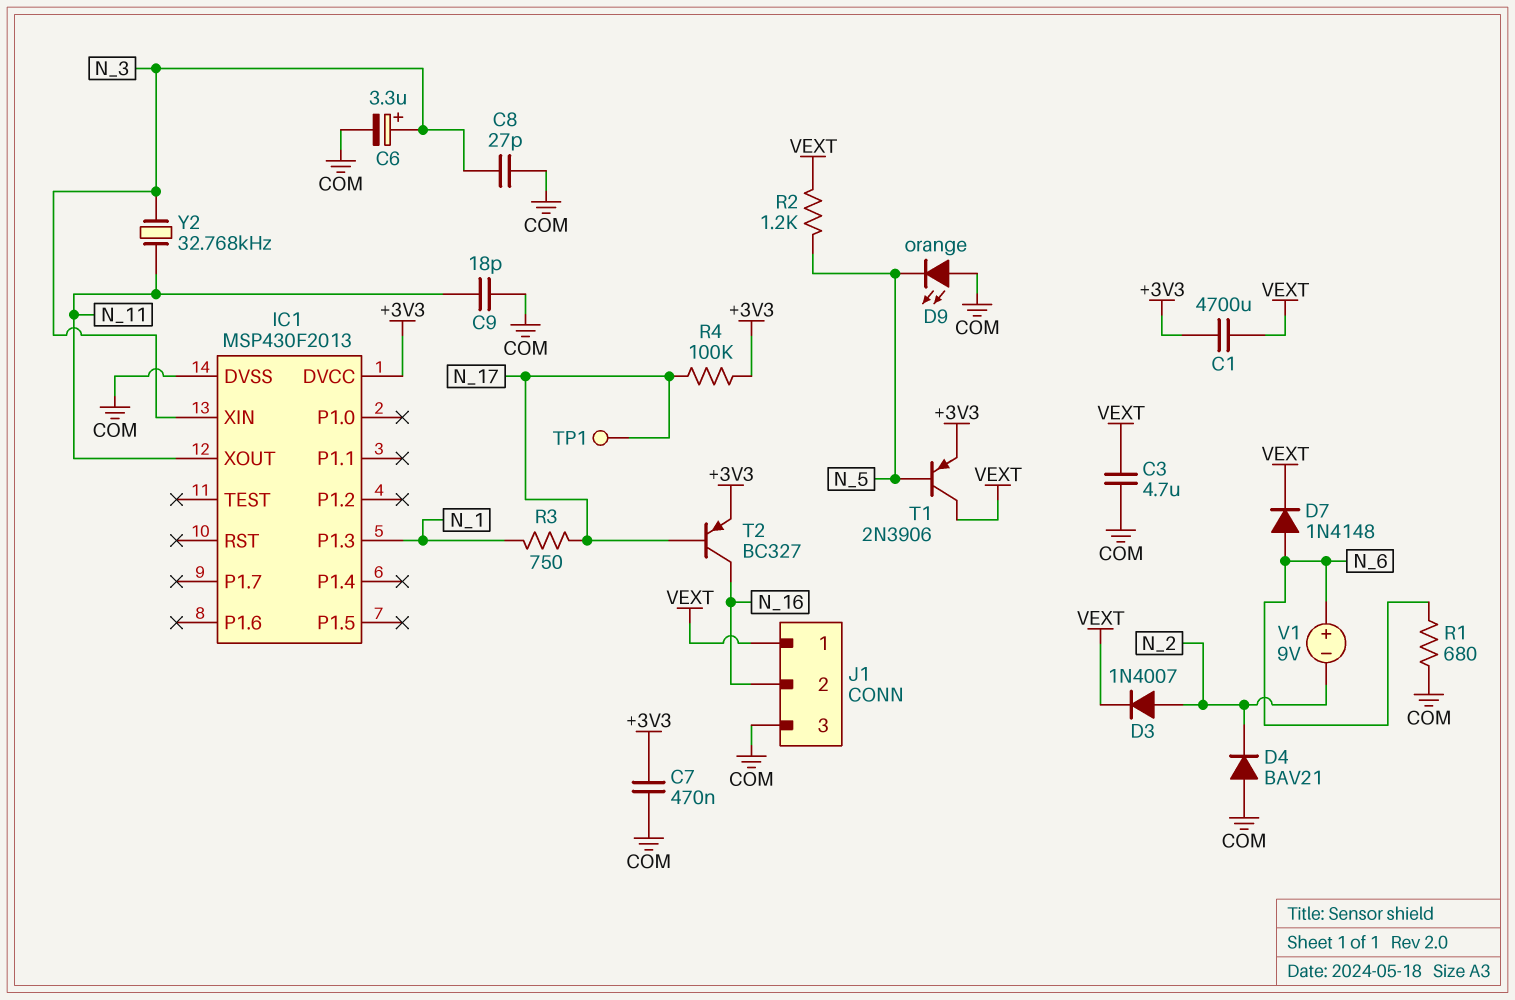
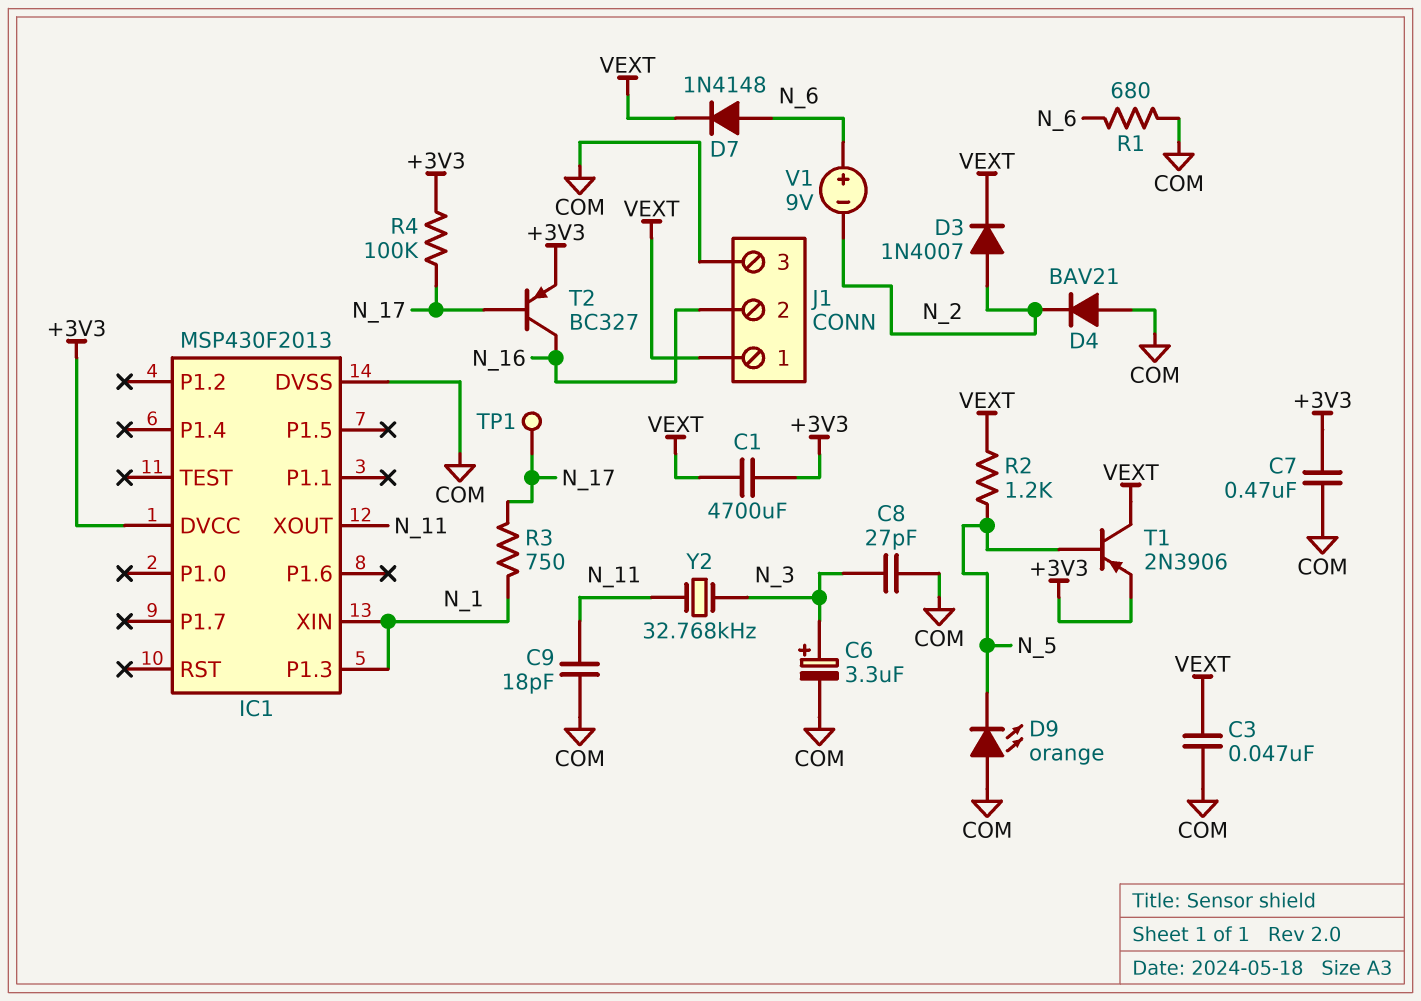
C3: 4.7uF (COM, VEXT) -> 47nF (COM, VEXT)
IC1 pin XIN: N_3 -> N_1

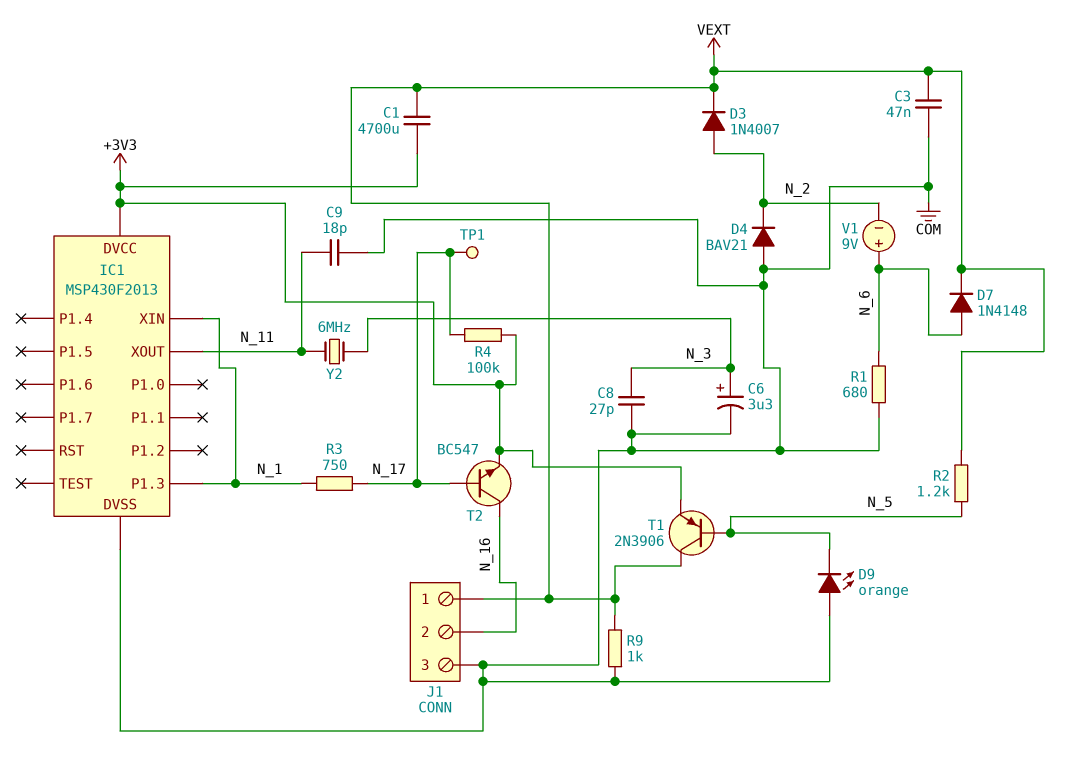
C7: 470nF (+3V3, COM) -> none
R9: none -> 1k (COM, VEXT)
T2: PNP BC327 (B N_17, C N_16, E +3V3) -> NPN BC547 (B N_17, C N_16, E +3V3)
Y2: 32.768kHz (N_3, N_11) -> 6MHz (N_3, N_11)

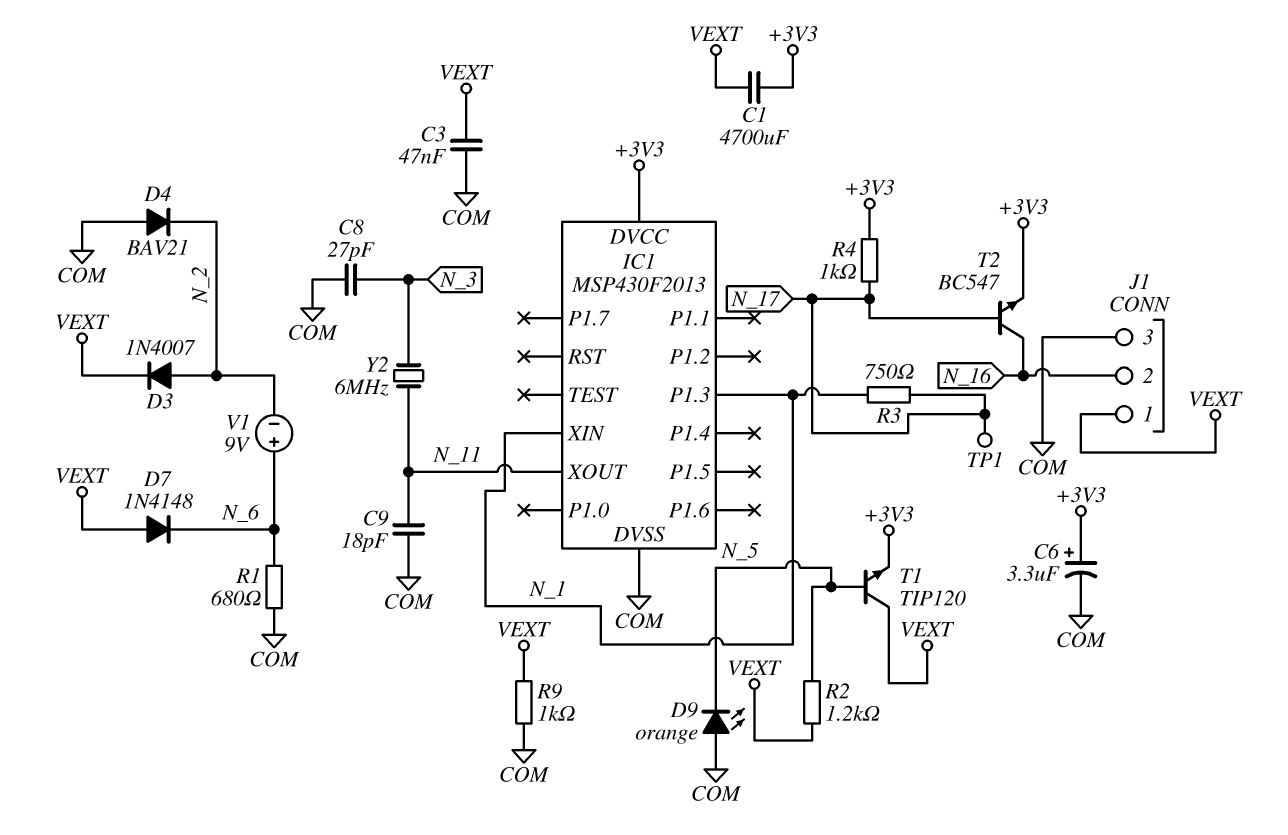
C6: 3.3uF (plus N_3, minus COM) -> 3.3uF (plus +3V3, minus COM)
D7: diode 1N4148 (A N_6, K VEXT) -> diode 1N4148 (A VEXT, K N_6)
R4: 100k (+3V3, N_17) -> 1k (+3V3, N_17)
T1: PNP 2N3906 (B N_5, C VEXT, E +3V3) -> NPN TIP120 (B N_5, C VEXT, E +3V3)

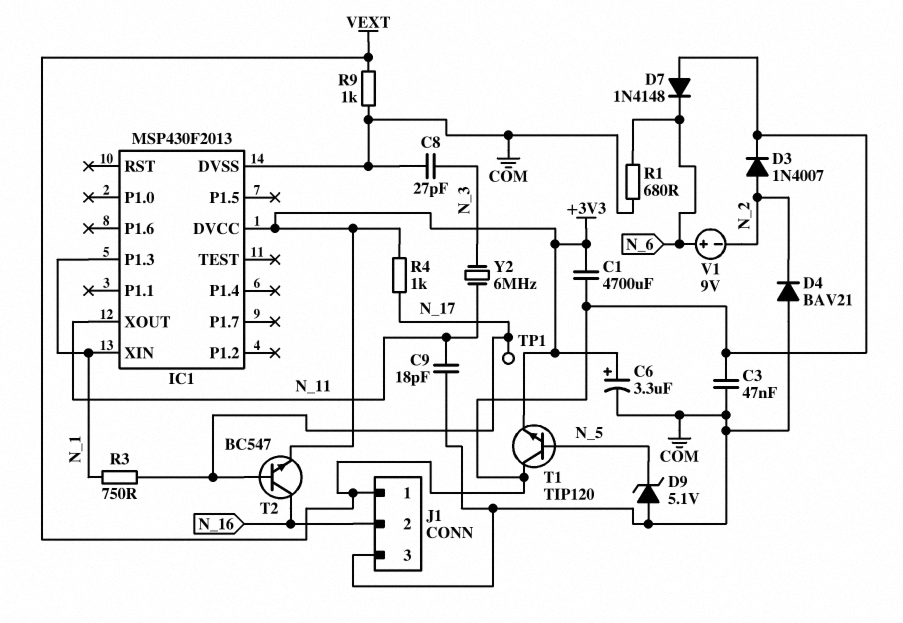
D9: LED orange (A COM, K N_5) -> zener 5.1V (A COM, K N_5)
R2: 1.2k (N_5, VEXT) -> none

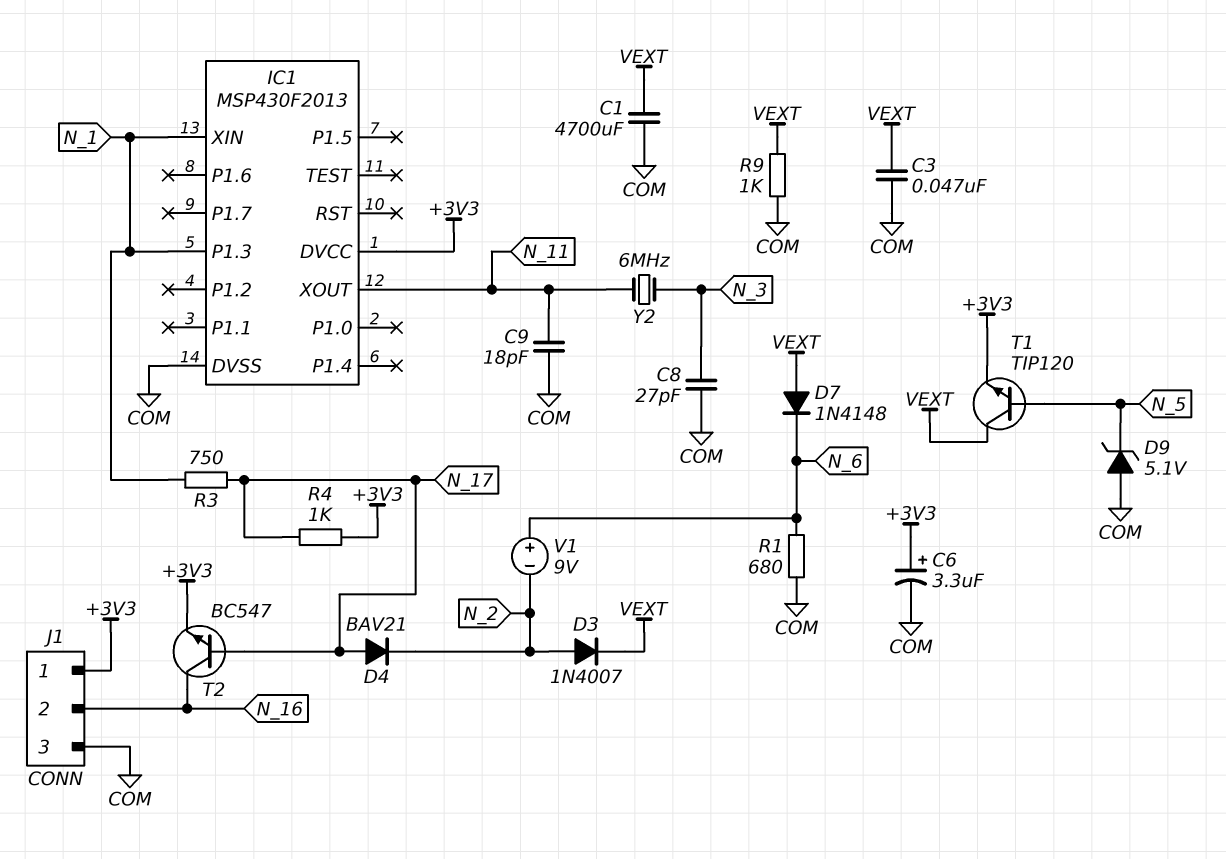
C1: 4700uF (+3V3, VEXT) -> 4700uF (COM, VEXT)
D4: diode BAV21 (A COM, K N_2) -> diode BAV21 (A N_17, K N_2)
J1 pin 1: VEXT -> +3V3
TP1: test point (N_17) -> none

